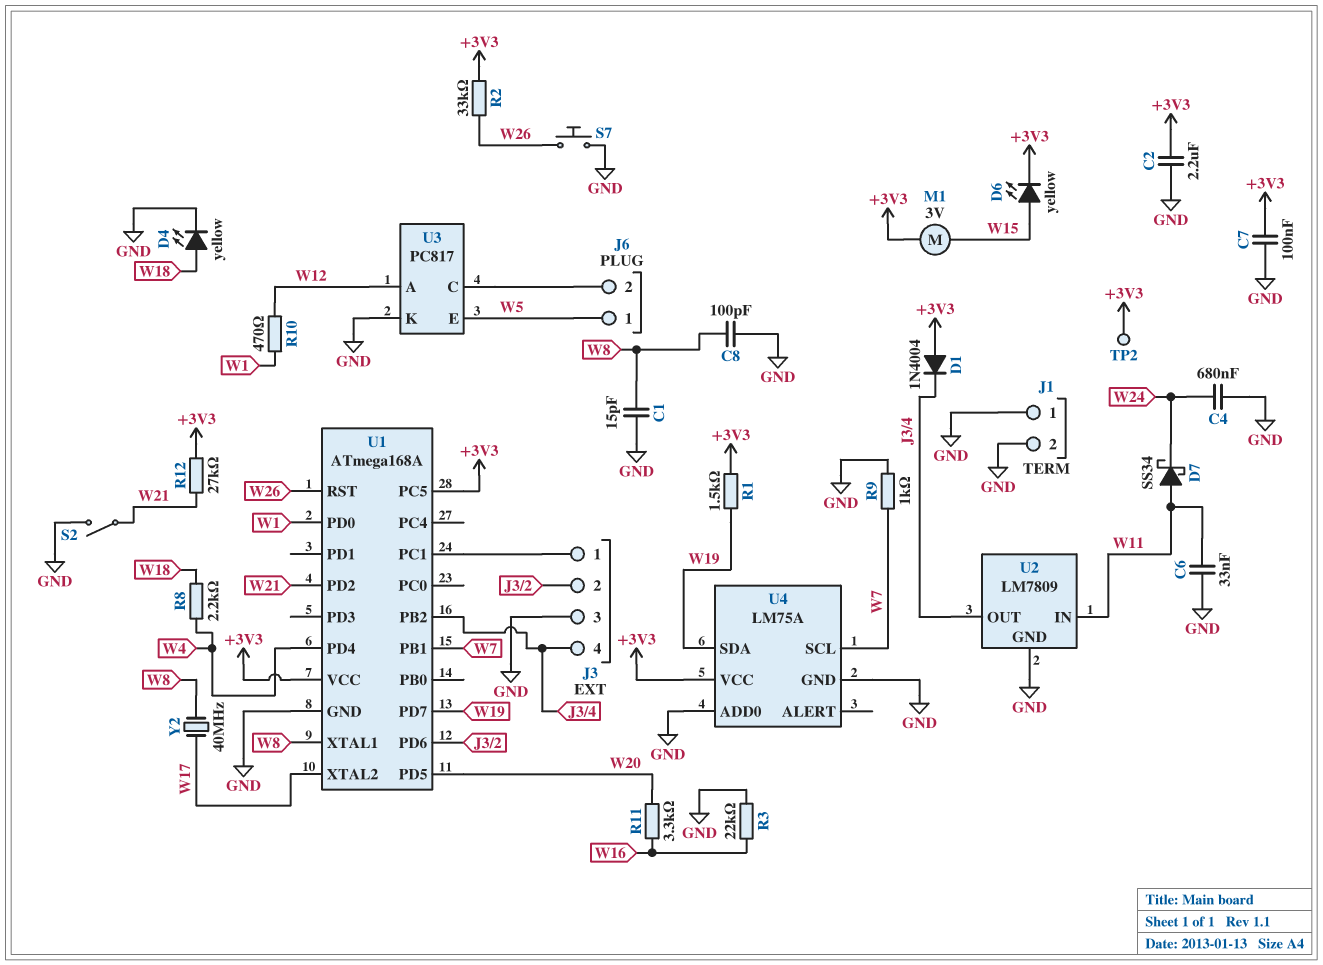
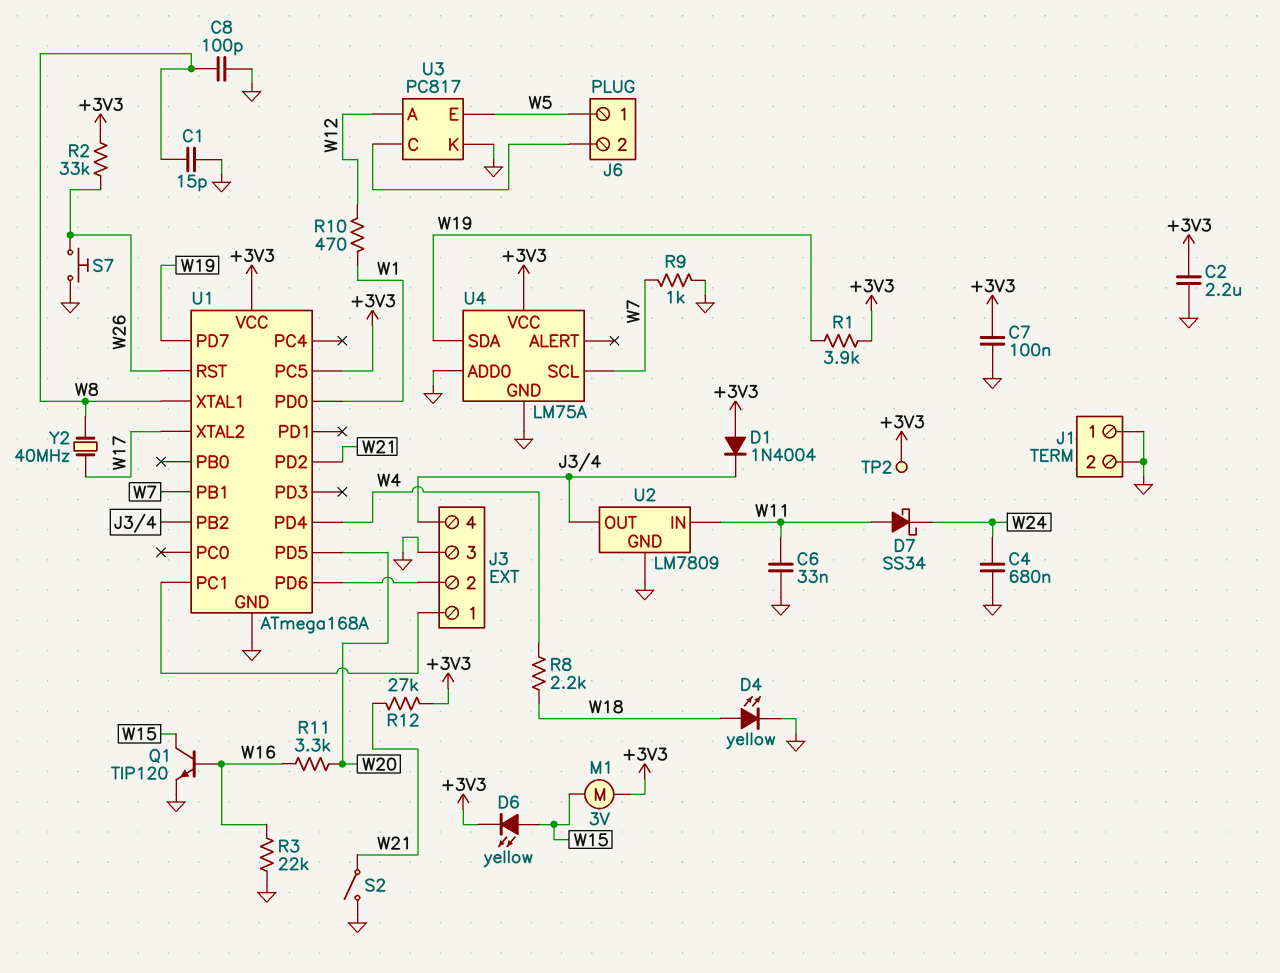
Q1: none -> NPN TIP120 (B W16, C W15, E GND)
R1: 1.5k (+3V3, W19) -> 3.9k (+3V3, W19)

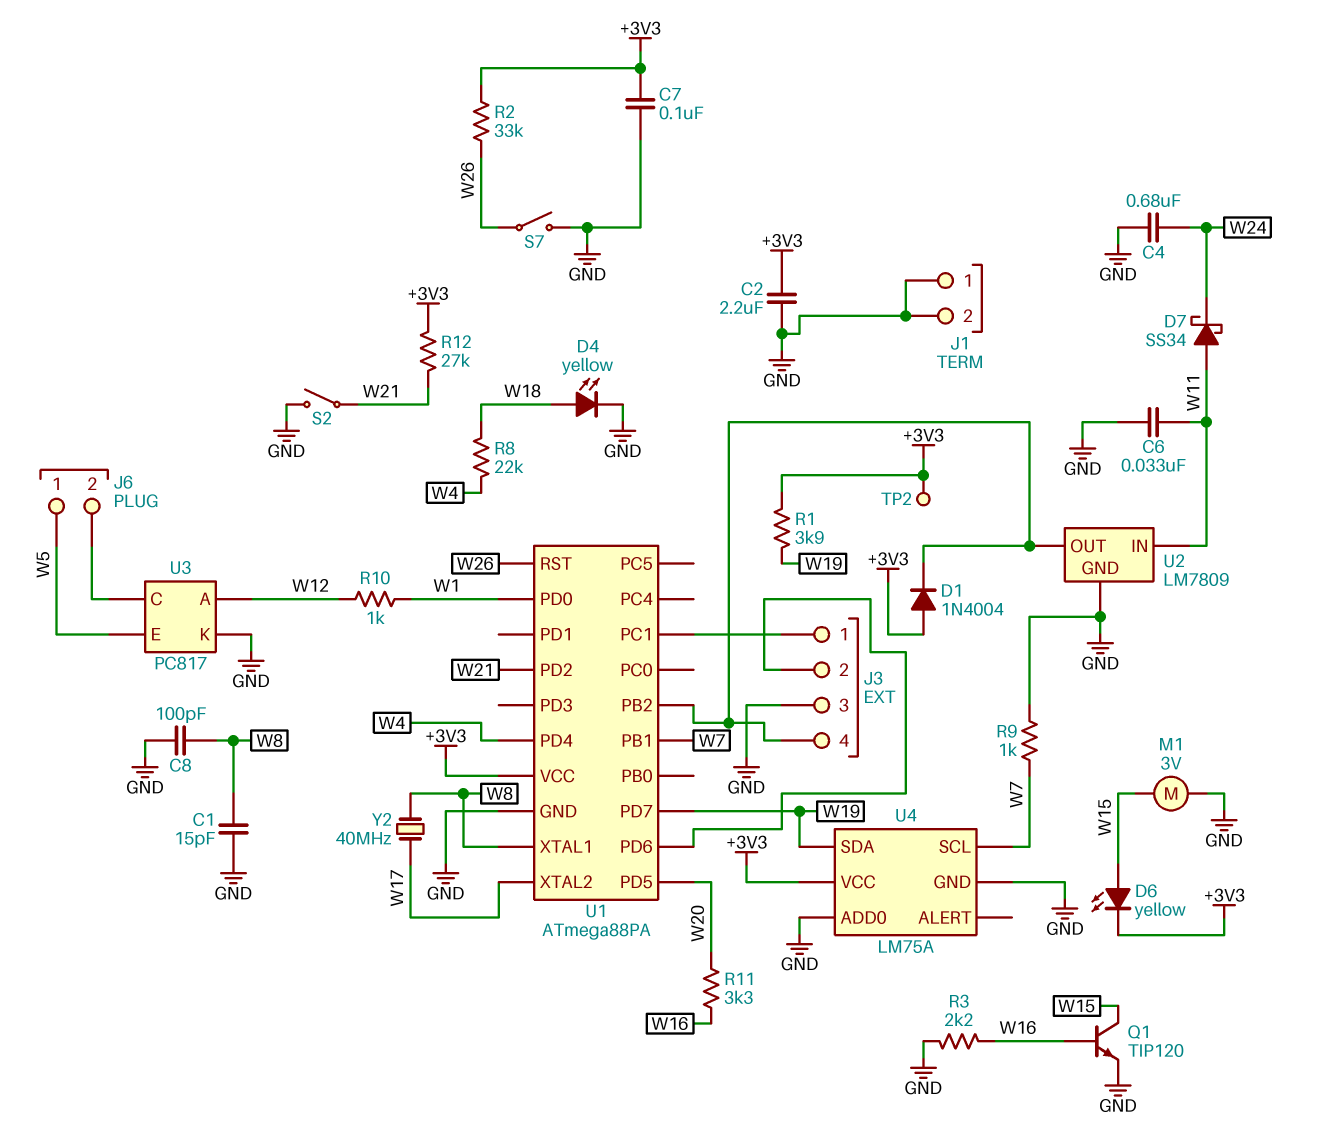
M1: motor 3V (+3V3, W15) -> motor 3V (GND, W15)
R3: 22k (GND, W16) -> 2.2k (GND, W16)
R8: 2.2k (W4, W18) -> 22k (W4, W18)
R10: 470 (W1, W12) -> 1k (W1, W12)
S7: button (GND, W26) -> switch (GND, W26)
U1: ATmega168A -> ATmega88PA
U1 pin PC5: +3V3 -> none

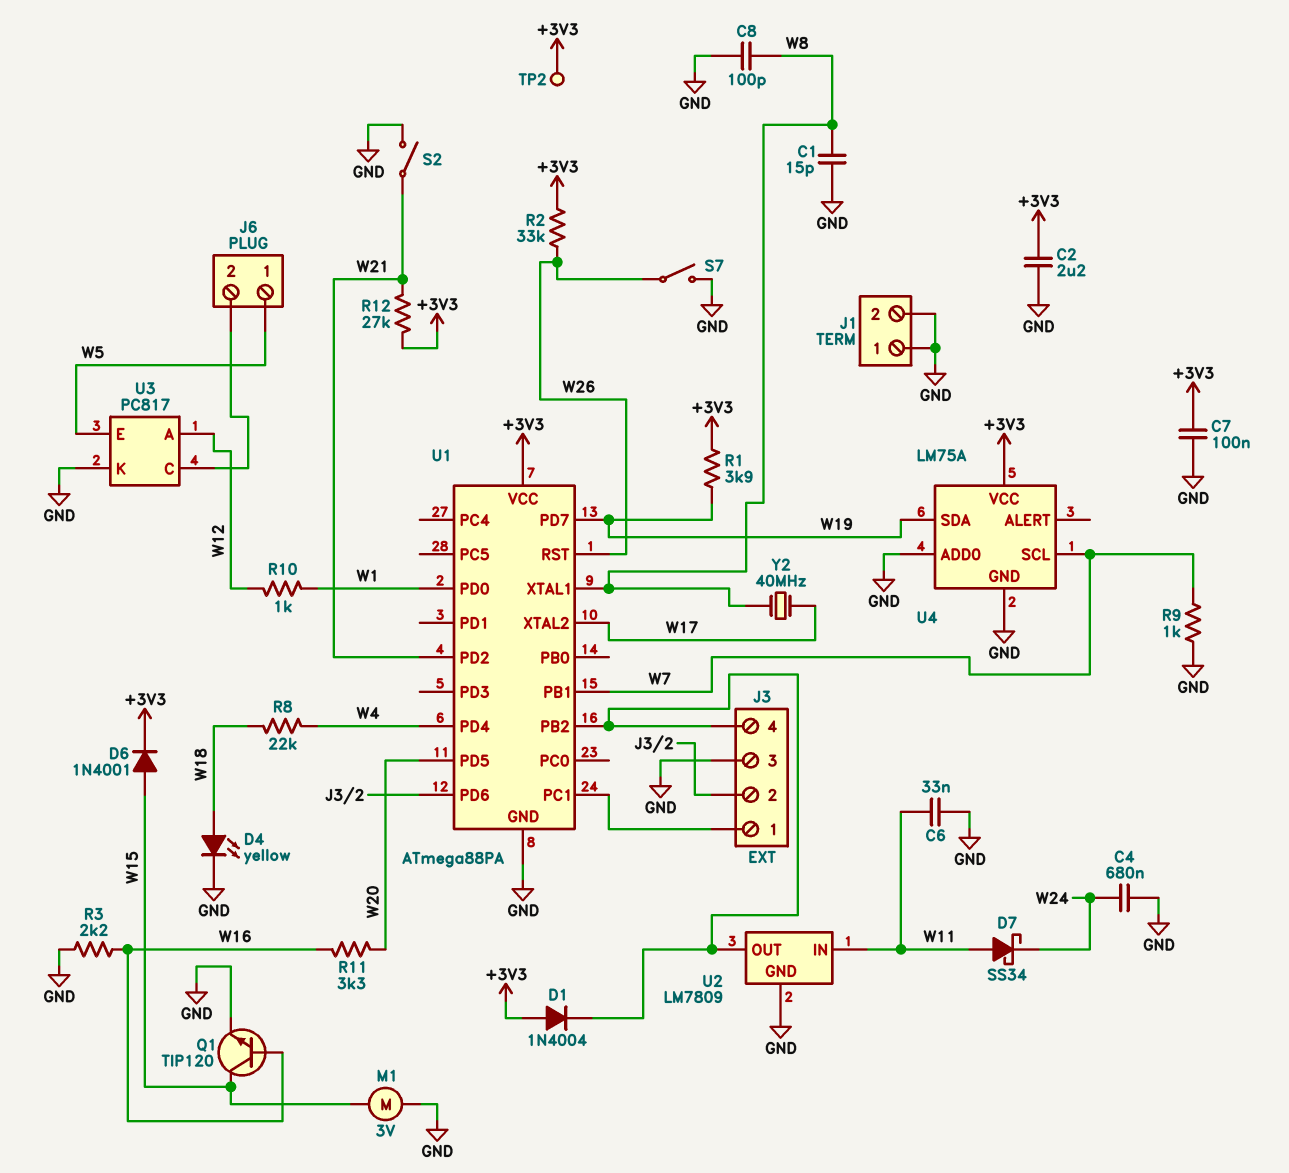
D6: LED yellow (A W15, K +3V3) -> diode 1N4001 (A W15, K +3V3)

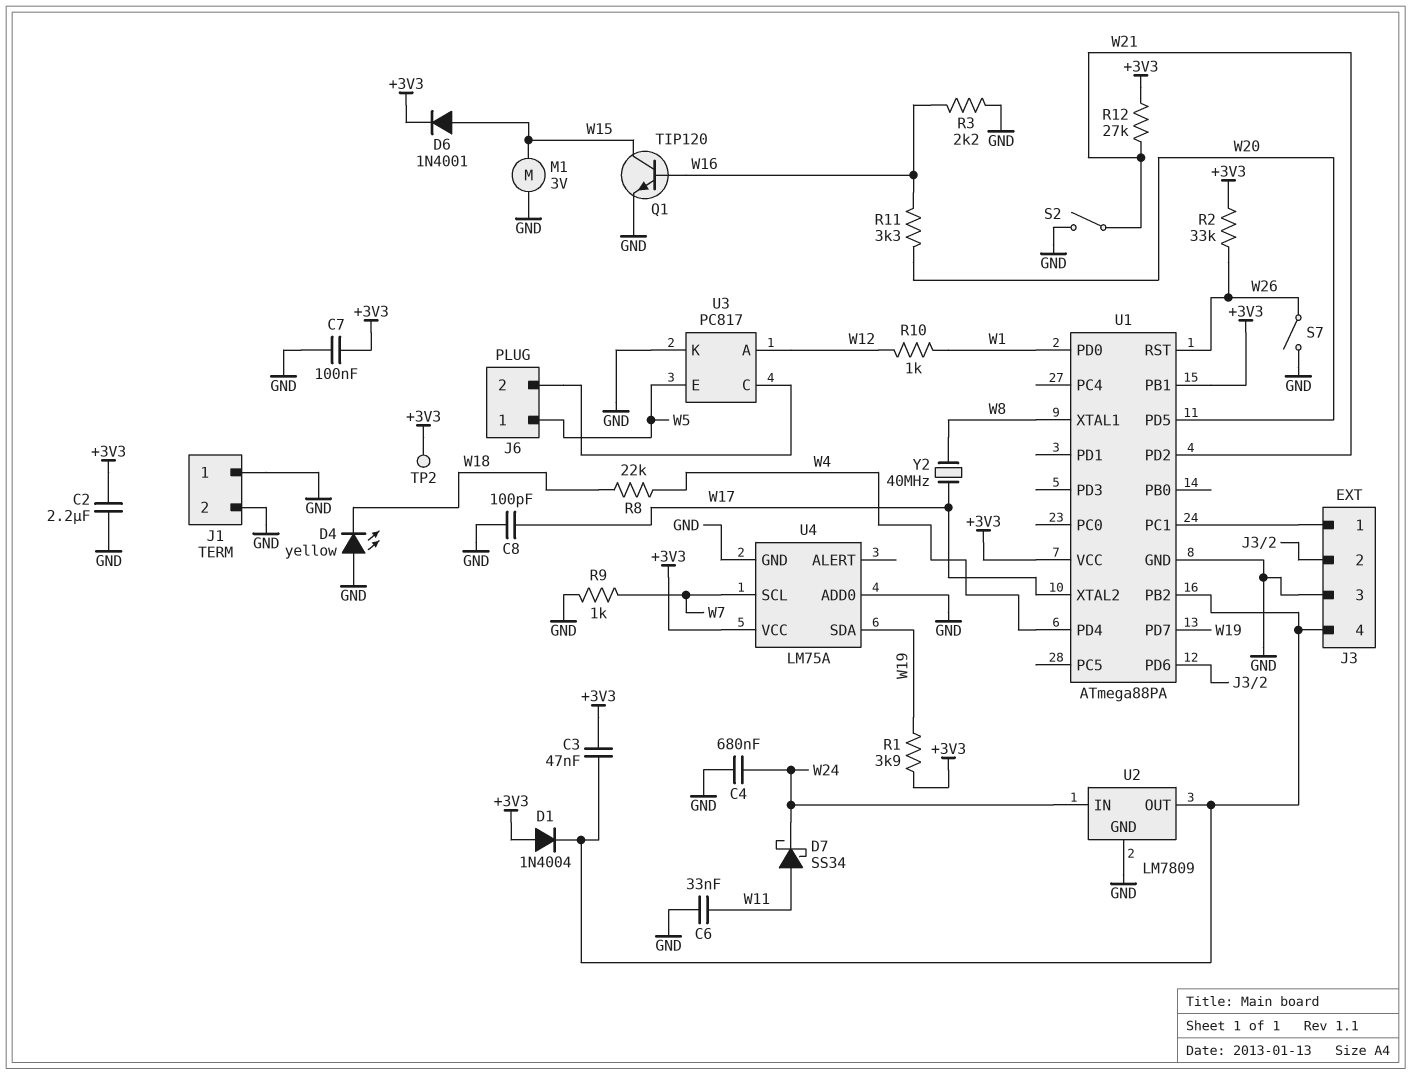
C1: 15pF (GND, W8) -> none
C3: none -> 47nF (+3V3, J3/4)
C8: 100pF (GND, W8) -> 100pF (GND, W17)
D4: LED yellow (A W18, K GND) -> LED yellow (A GND, K W18)
U1 pin PB1: W7 -> +3V3
U2 pin IN: W11 -> W24

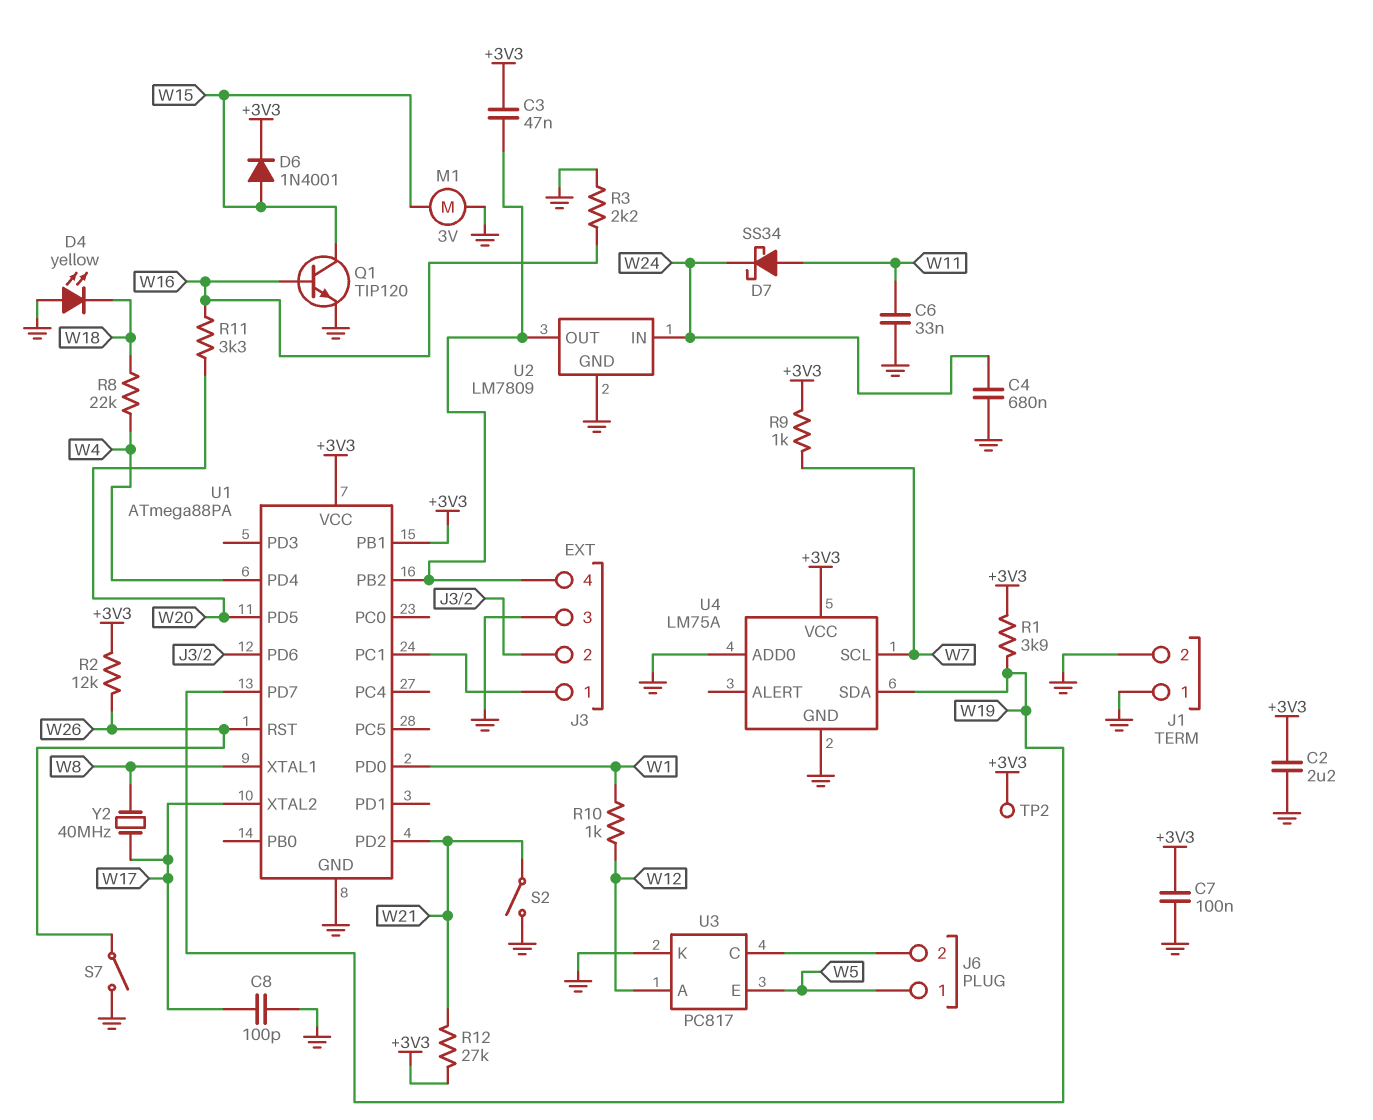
D1: diode 1N4004 (A +3V3, K J3/4) -> none
R2: 33k (+3V3, W26) -> 12k (+3V3, W26)
R9: 1k (GND, W7) -> 1k (+3V3, W7)

